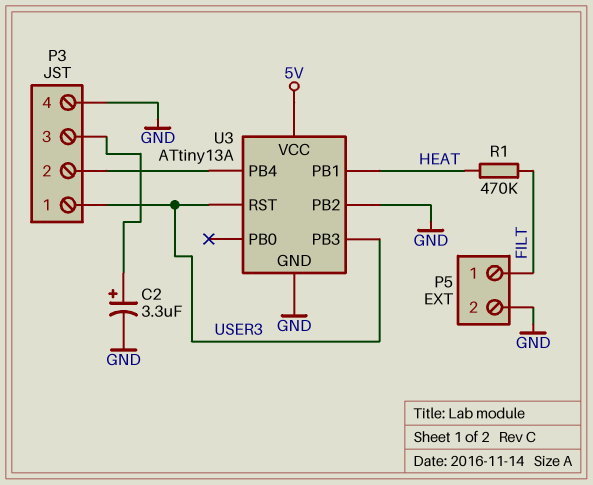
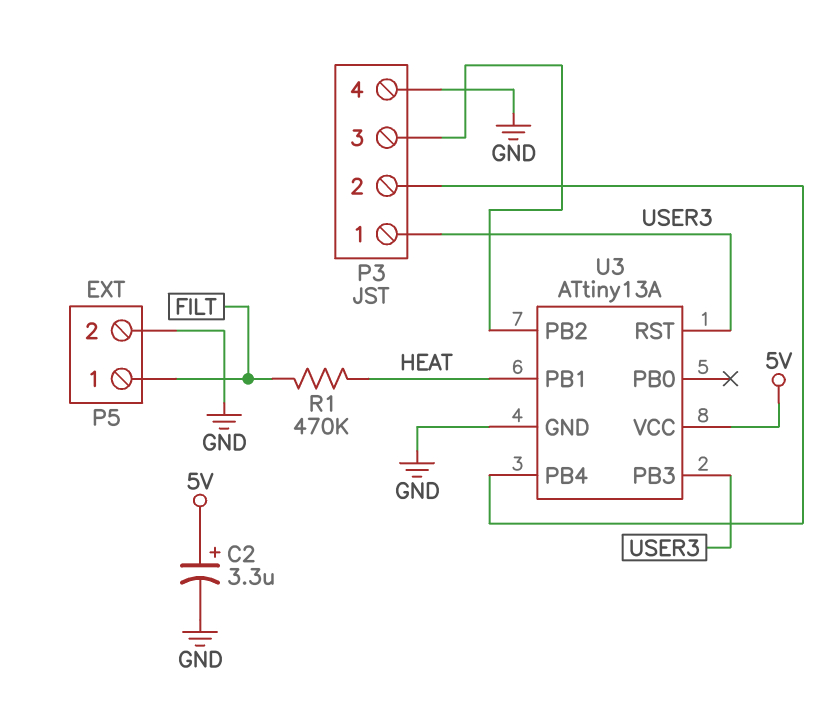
C2: 3.3uF (plus P3/3, minus GND) -> 3.3uF (plus 5V, minus GND)
U3 pin PB2: GND -> P3/3

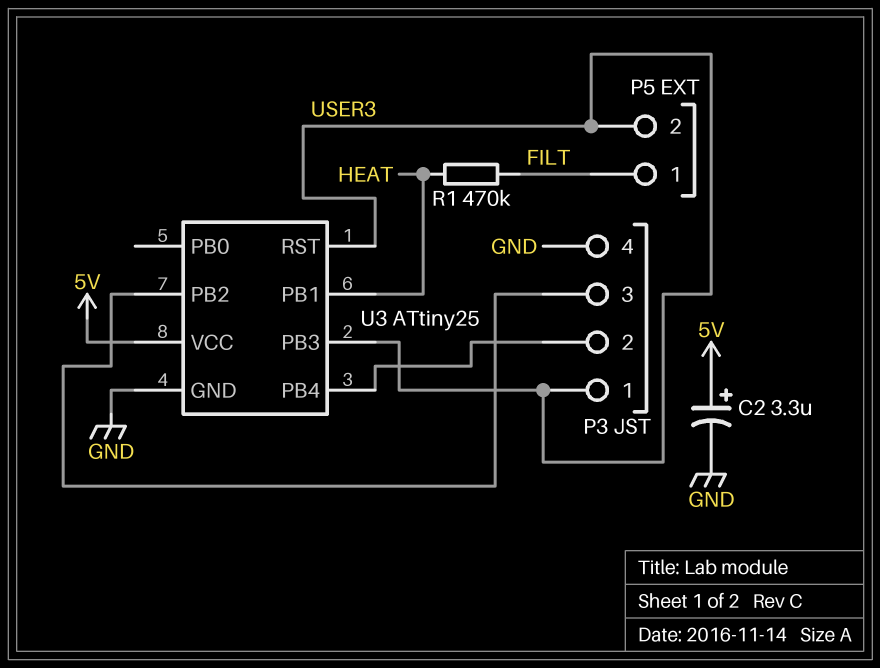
P5 pin 2: GND -> USER3
U3: ATtiny13A -> ATtiny25

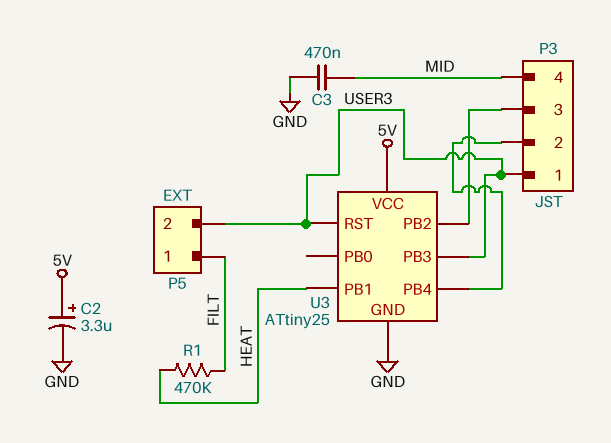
C3: none -> 470nF (GND, MID)
P3 pin 4: GND -> MID

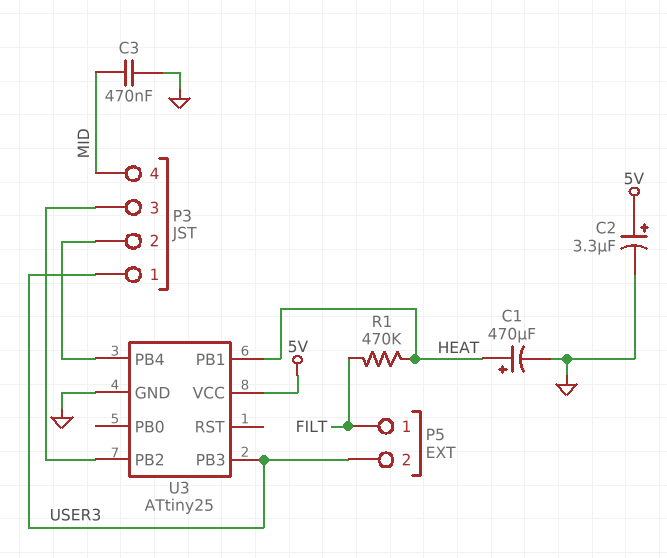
C1: none -> 470uF (plus HEAT, minus GND)
U3 pin RST: USER3 -> none

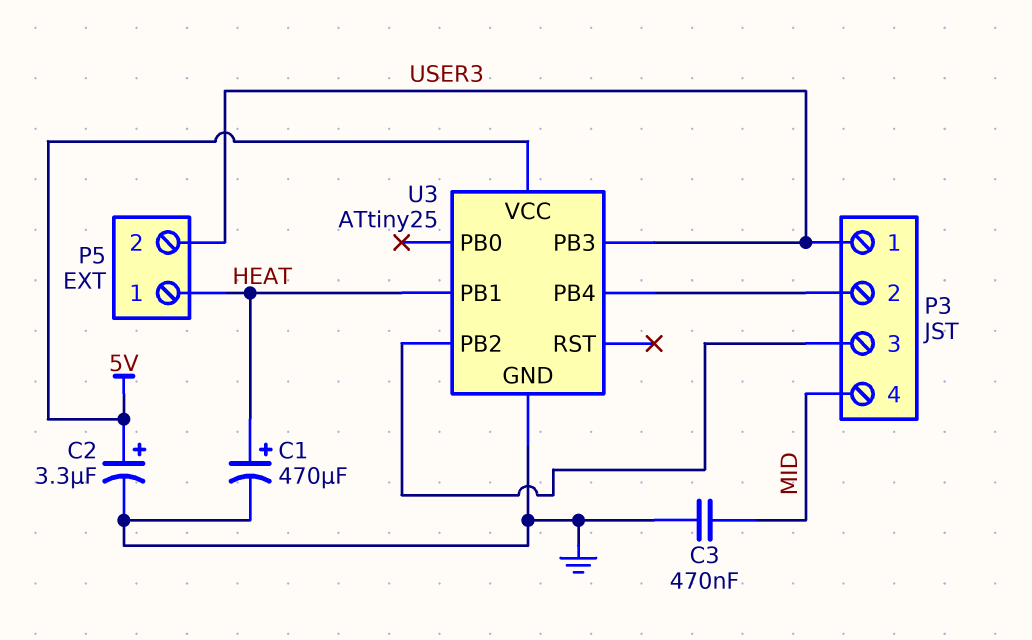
P5 pin 1: FILT -> HEAT
R1: 470k (FILT, HEAT) -> none

